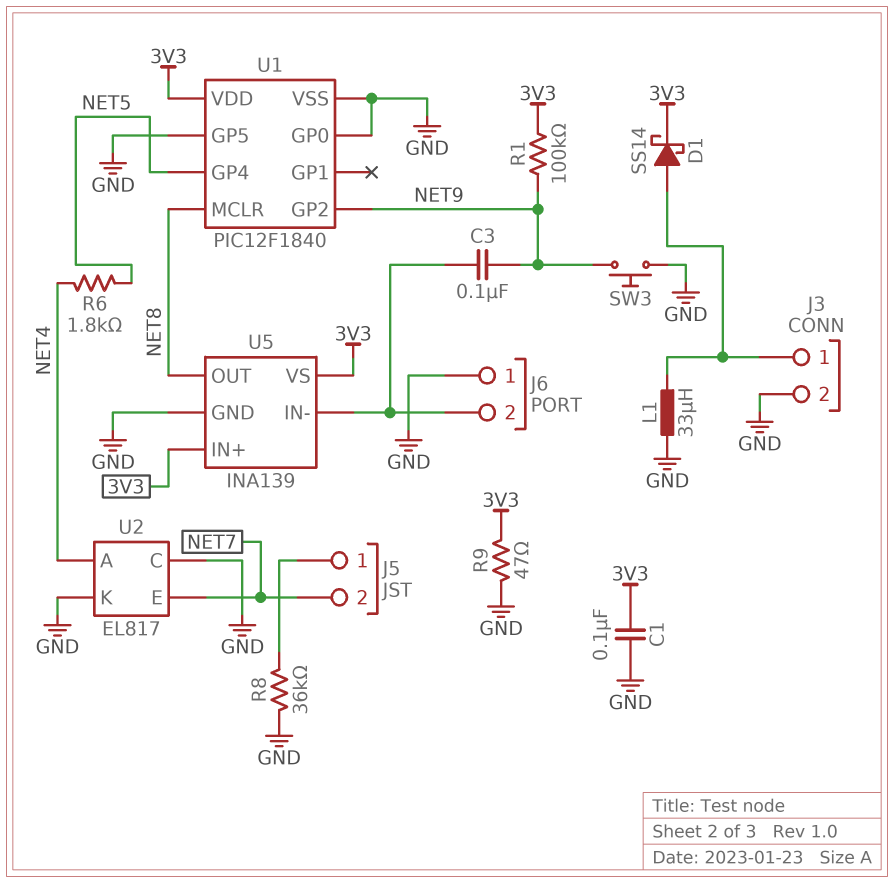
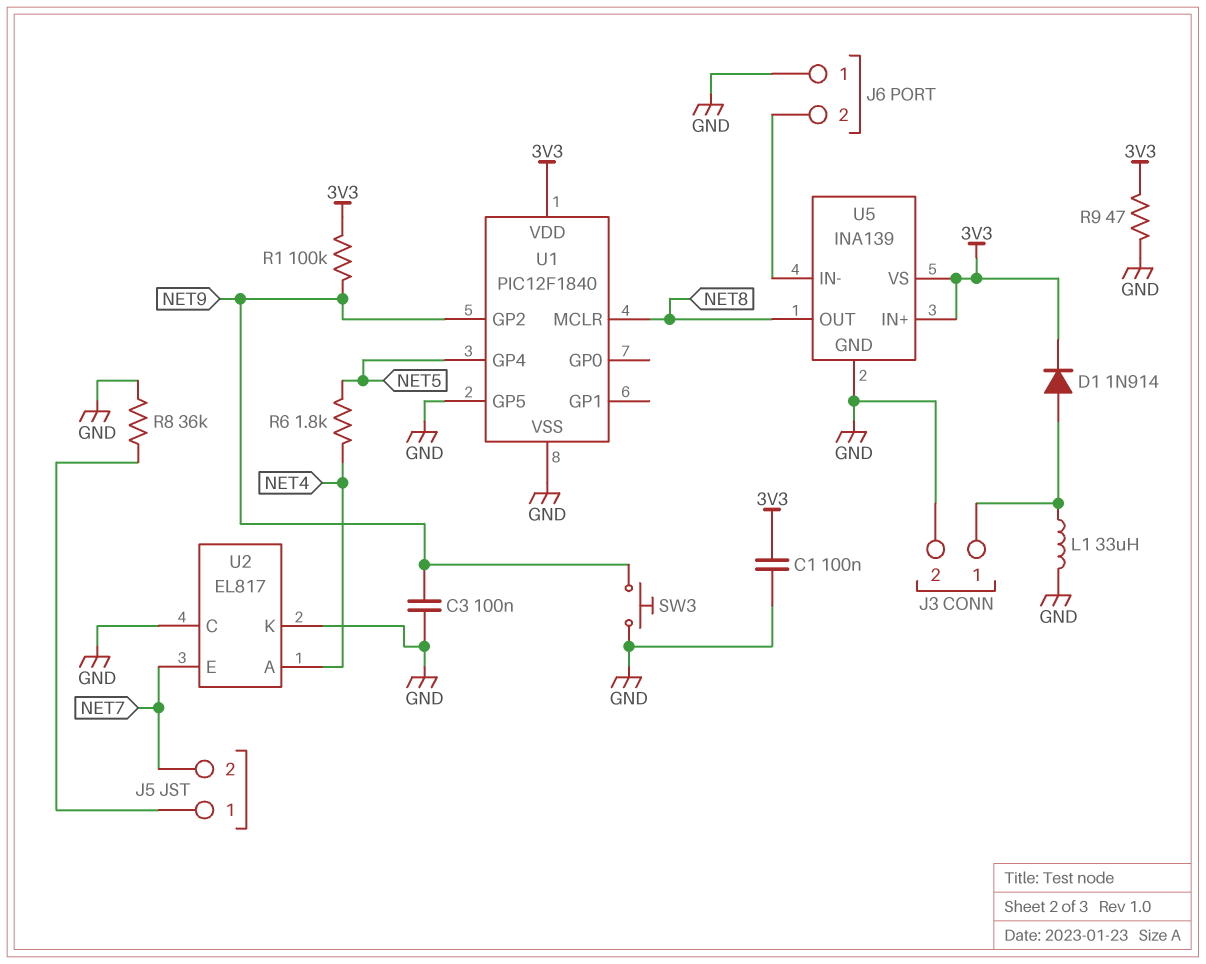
C3: 100nF (J6/2, NET9) -> 100nF (GND, NET9)
D1: schottky SS14 (A J3/1, K 3V3) -> diode 1N914 (A J3/1, K 3V3)
U1 pin GP0: GND -> none

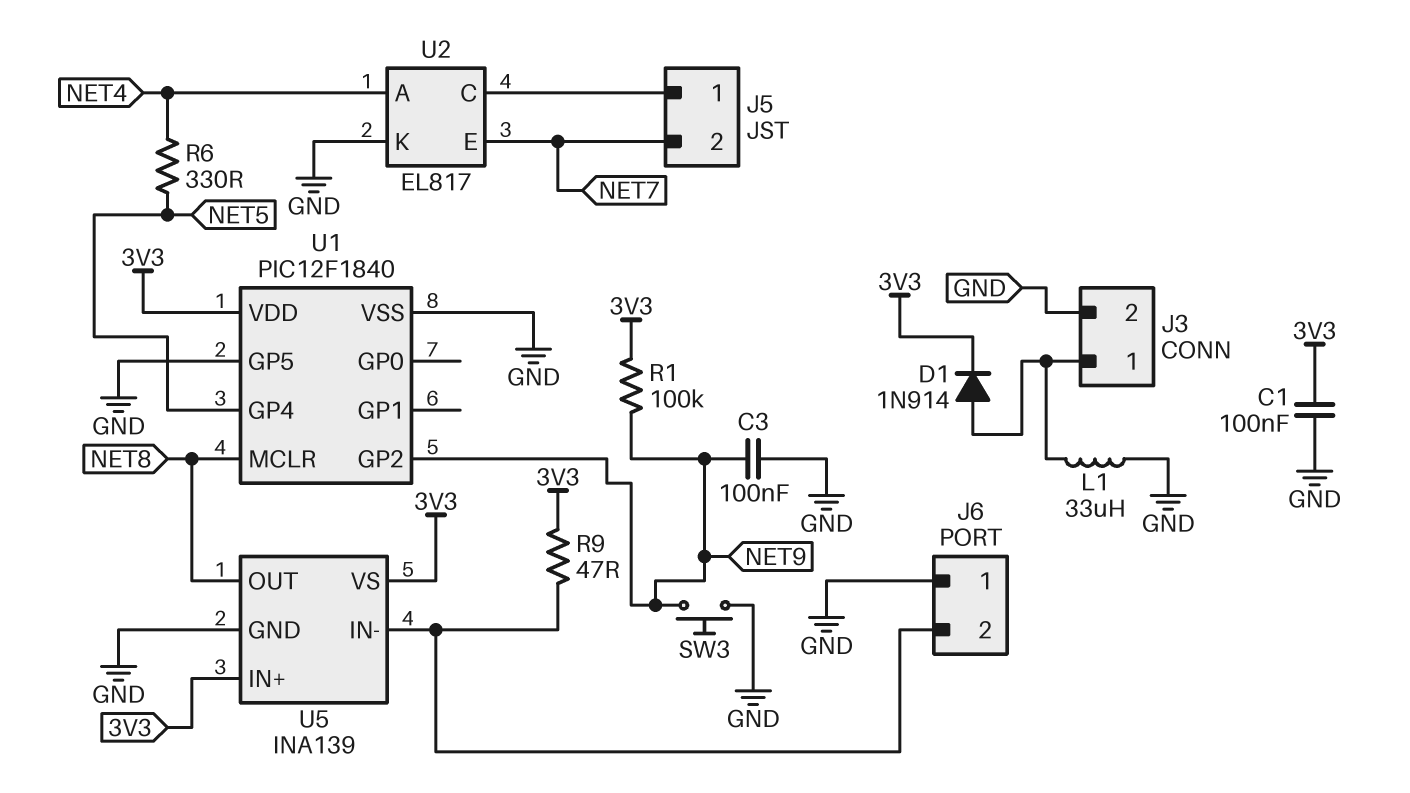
R6: 1.8k (NET4, NET5) -> 330 (NET4, NET5)
R8: 36k (GND, J5/1) -> none
R9: 47 (3V3, GND) -> 47 (3V3, J6/2)
U2 pin C: GND -> J5/1

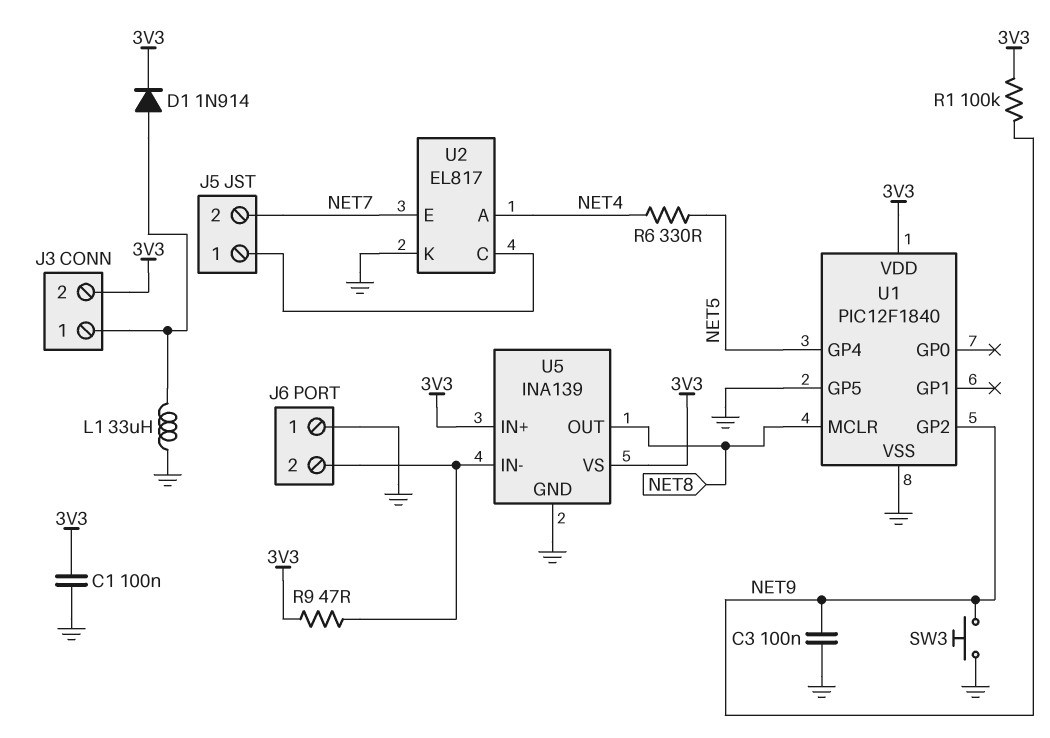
J3 pin 2: GND -> 3V3

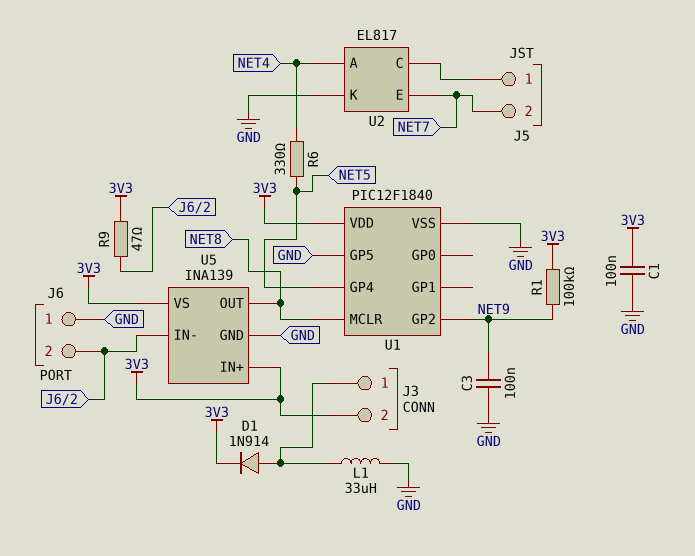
SW3: button (GND, NET9) -> none

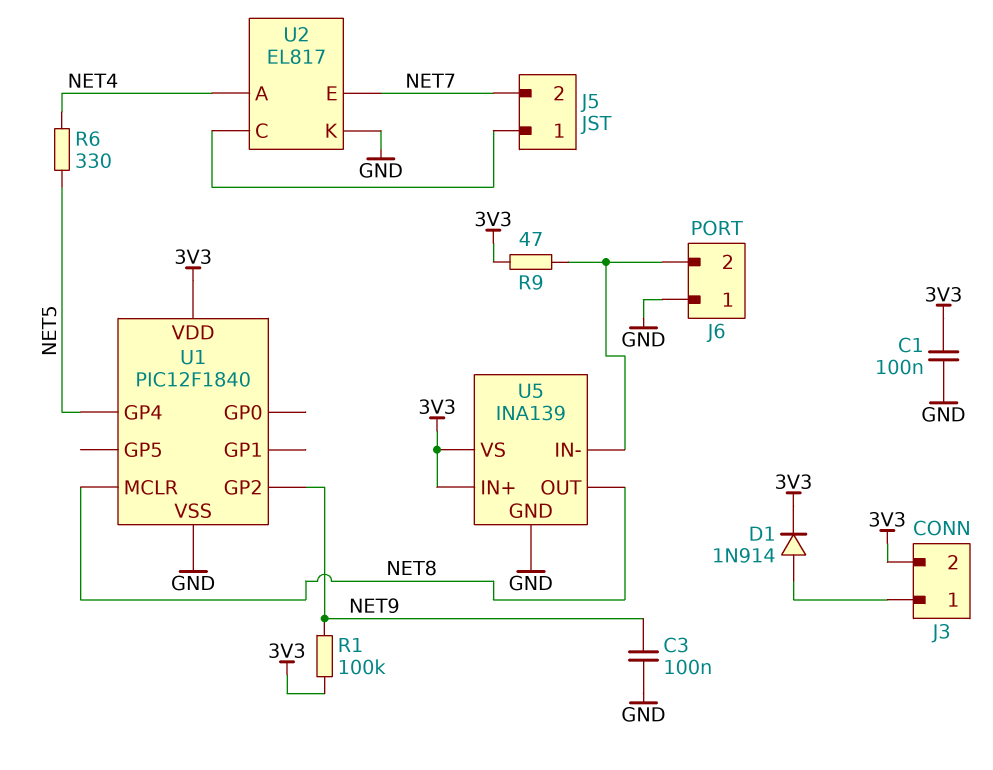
L1: 33uH (GND, J3/1) -> none
U1 pin GP5: GND -> none

